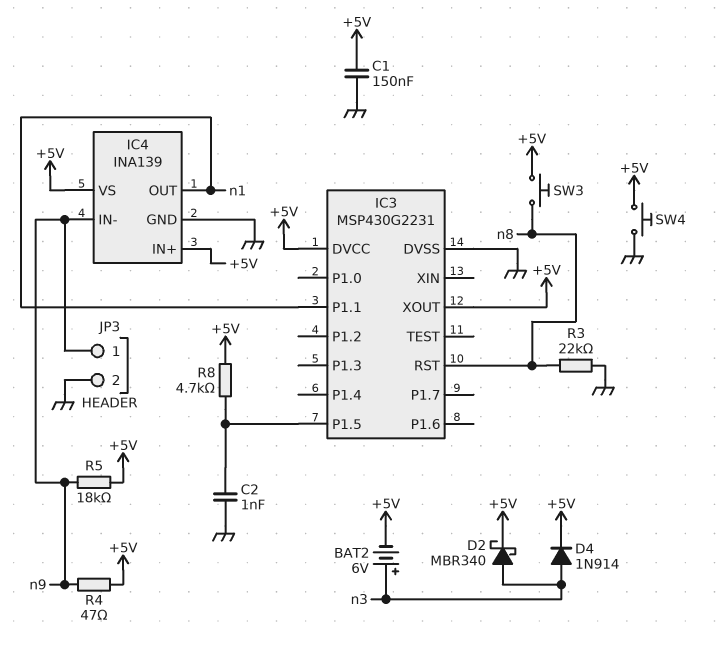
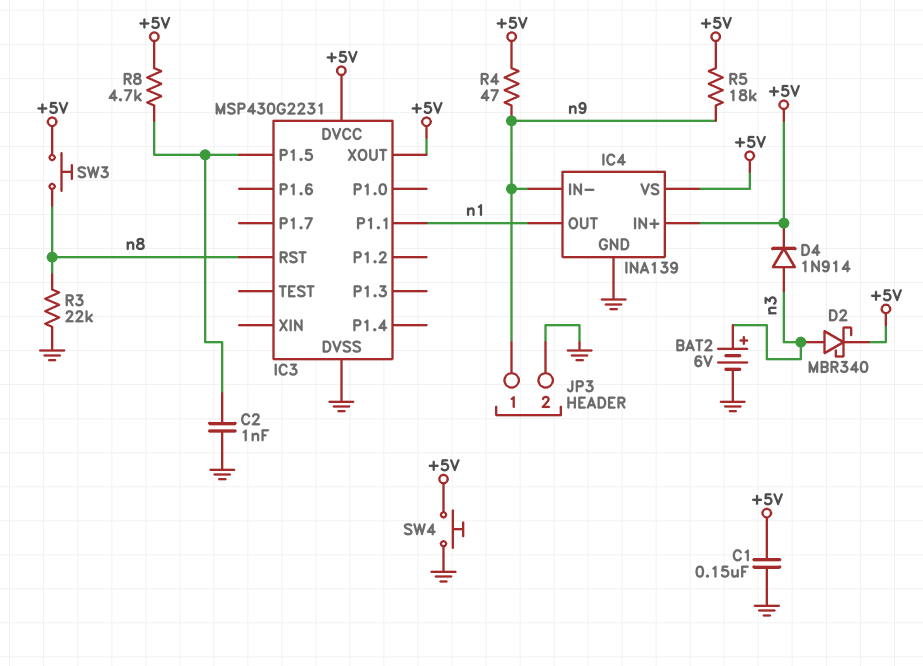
BAT2: 6V (plus n3, minus +5V) -> 6V (plus n3, minus GND)

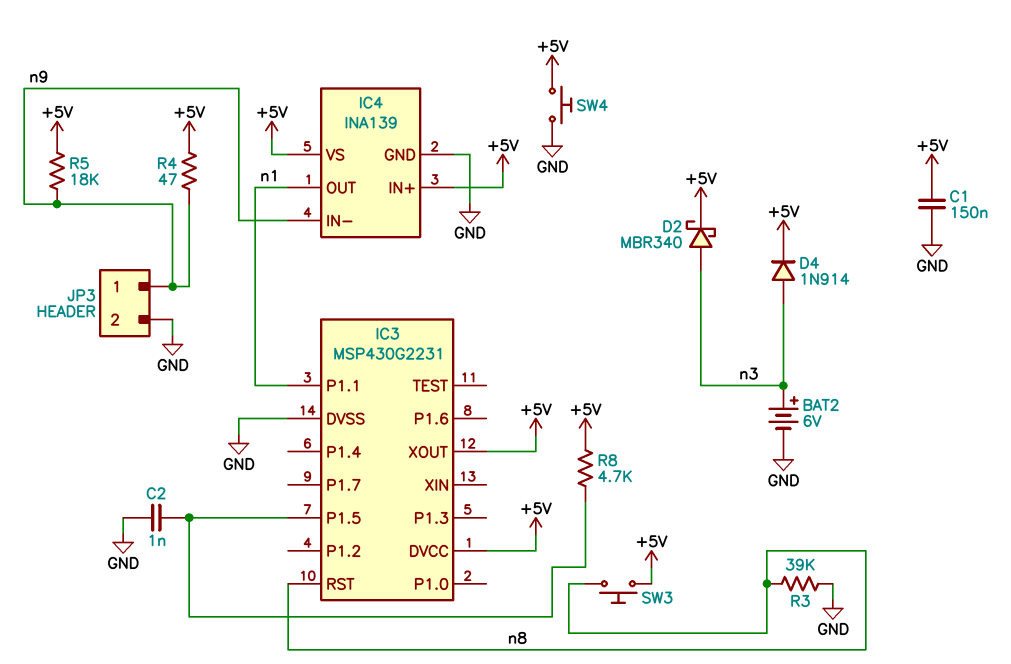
R3: 22k (GND, n8) -> 39k (GND, n8)

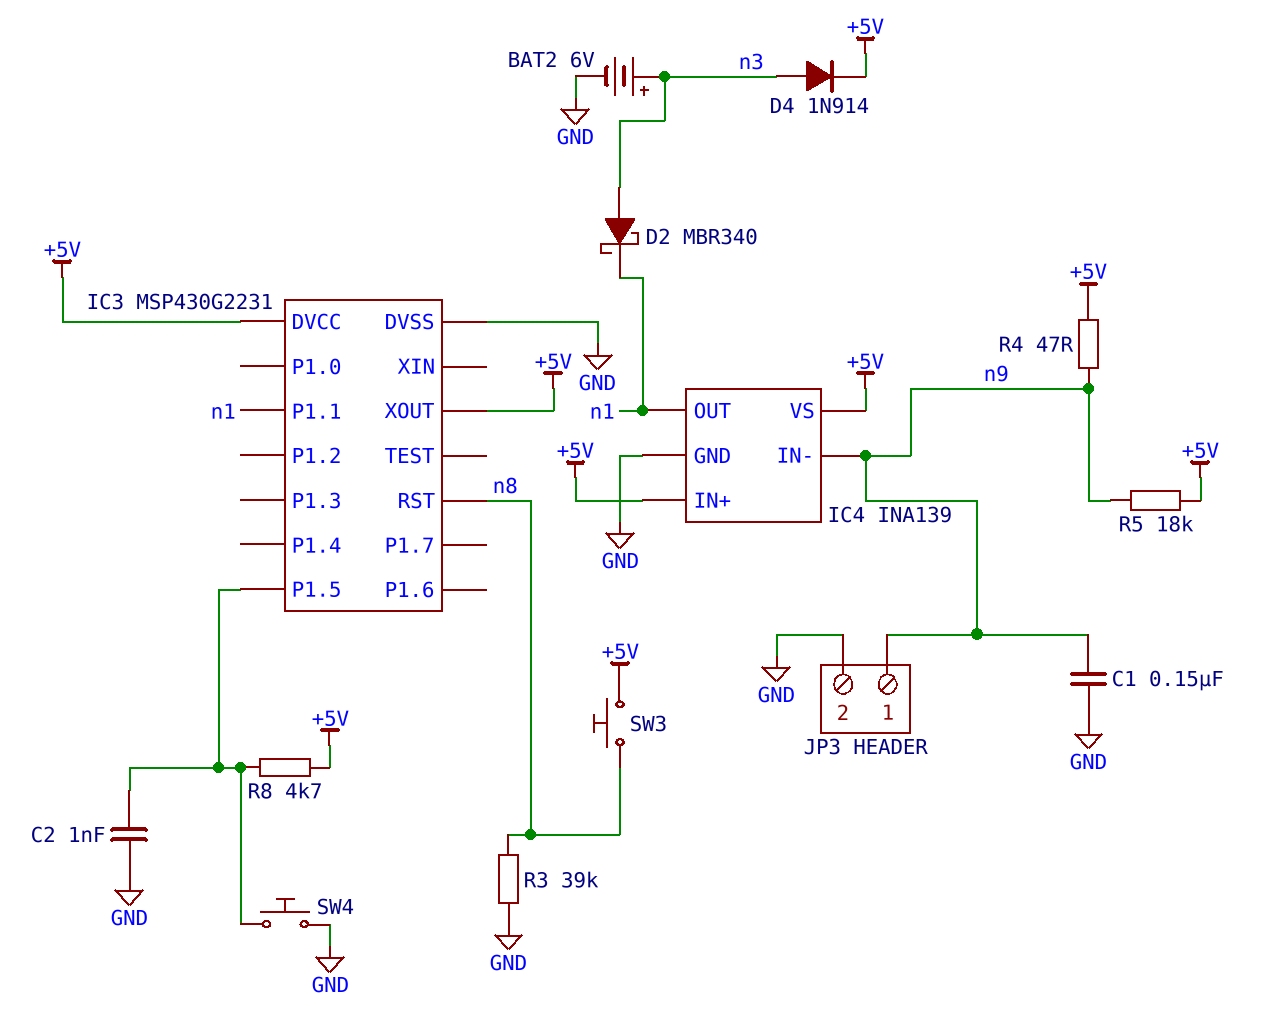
C1: 150nF (+5V, GND) -> 150nF (GND, n9)
D2: schottky MBR340 (A n3, K +5V) -> schottky MBR340 (A n3, K n1)
SW4: button (+5V, GND) -> button (GND, IC3/P1.5)

